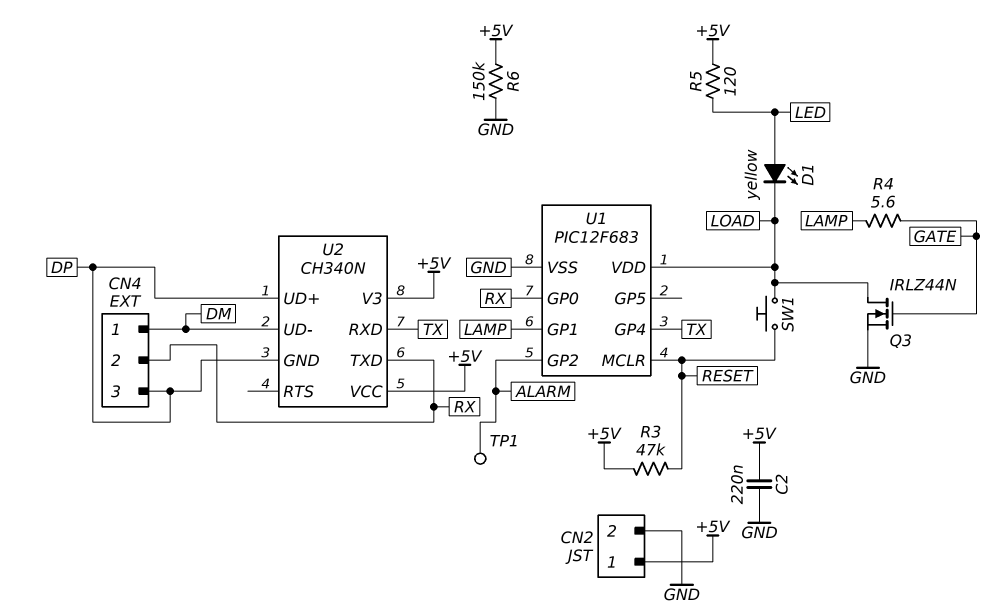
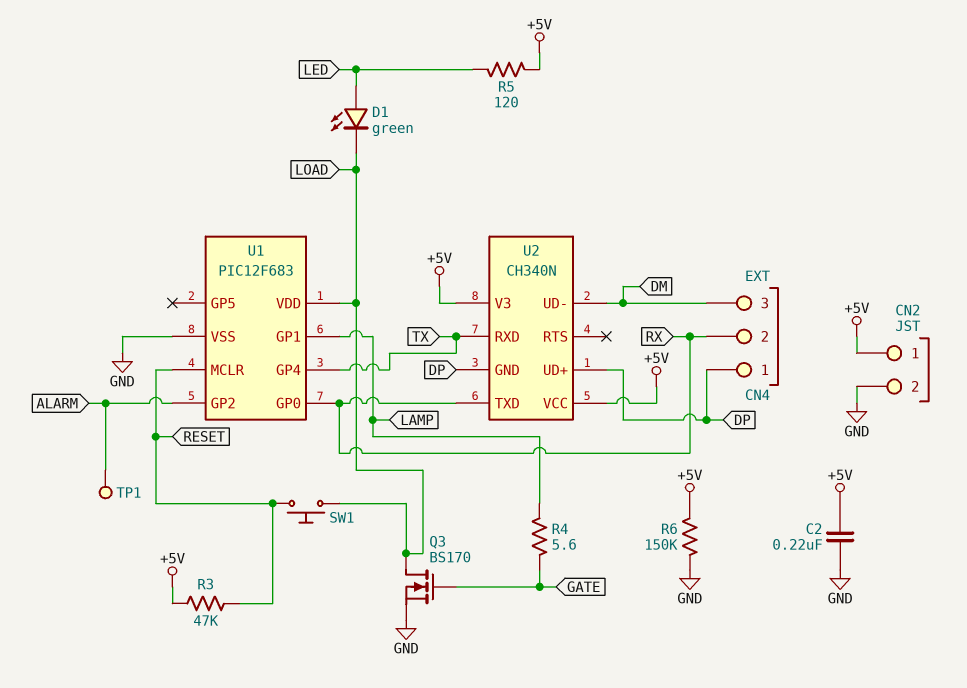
CN4 pin 1: DM -> DP
CN4 pin 3: DP -> DM
D1: LED yellow (A LED, K LOAD) -> LED green (A LED, K LOAD)
Q3: NMOS IRLZ44N (G GATE, D LOAD, S GND) -> NMOS BS170 (G GATE, D LOAD, S GND)

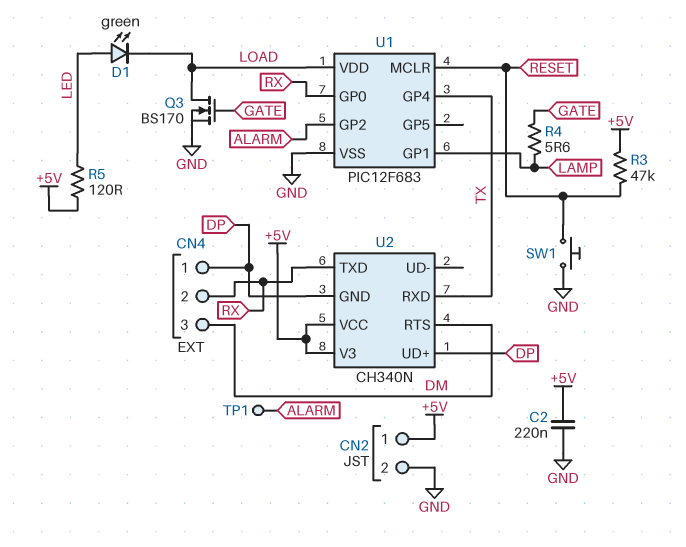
R6: 150k (+5V, GND) -> none
SW1: button (LOAD, RESET) -> button (GND, RESET)
U2 pin RTS: none -> DM
U2 pin UD-: DM -> none

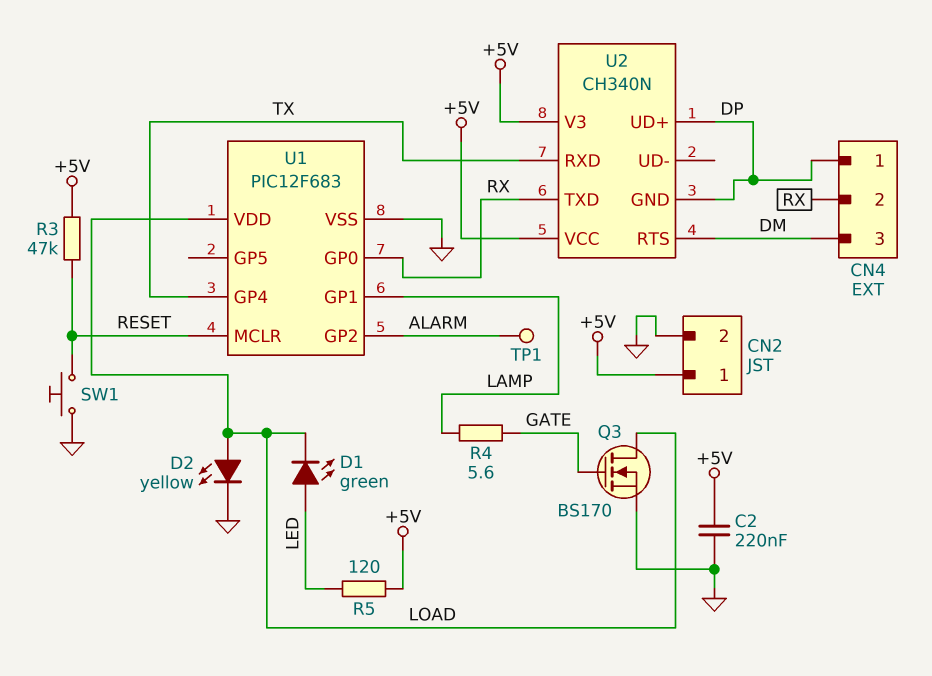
D2: none -> LED yellow (A LOAD, K GND)

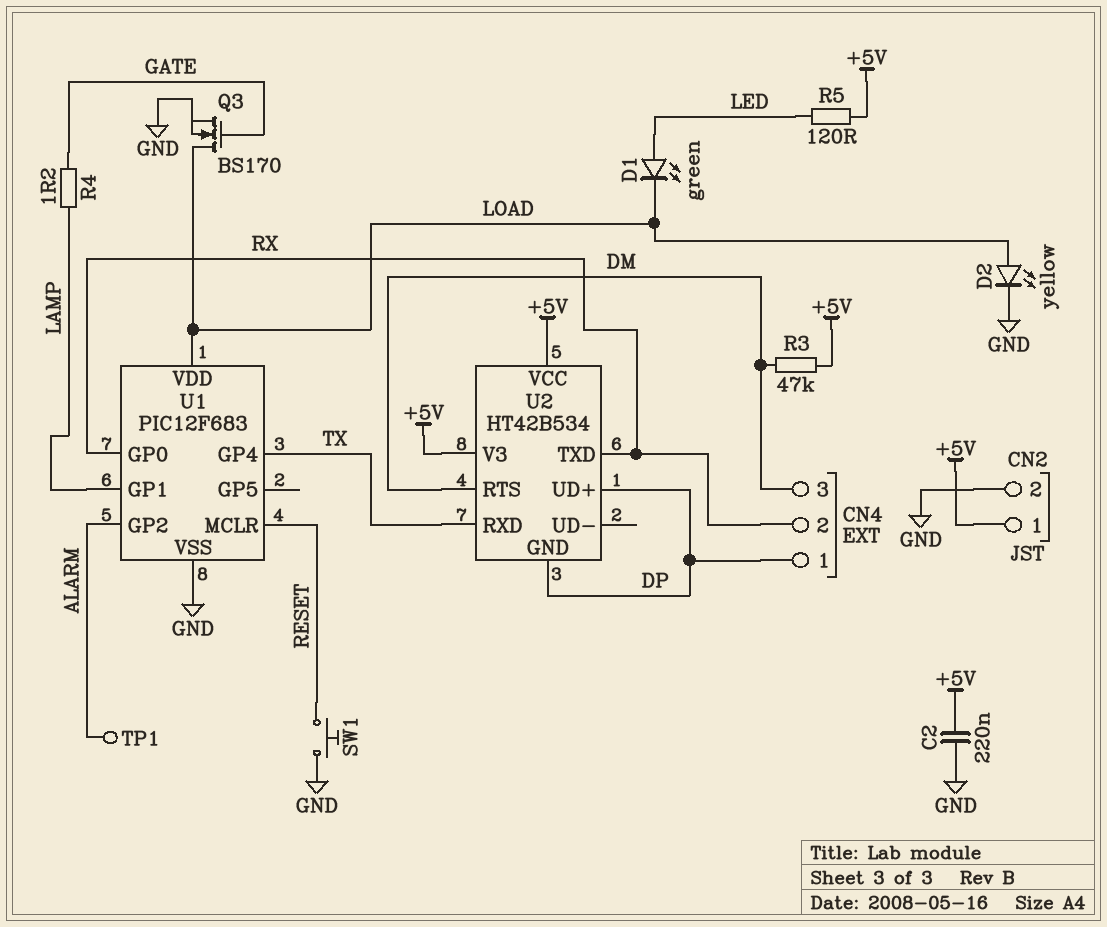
R3: 47k (+5V, RESET) -> 47k (+5V, DM)
R4: 5.6 (GATE, LAMP) -> 1.2 (GATE, LAMP)
U2: CH340N -> HT42B534

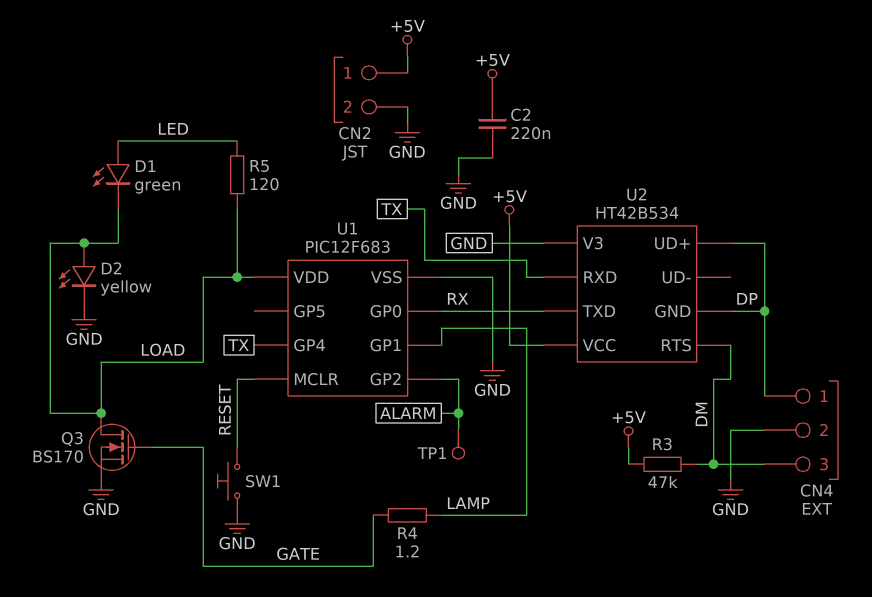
CN4 pin 2: RX -> GND
R5: 120 (+5V, LED) -> 120 (LED, LOAD)
U2 pin V3: +5V -> GND

